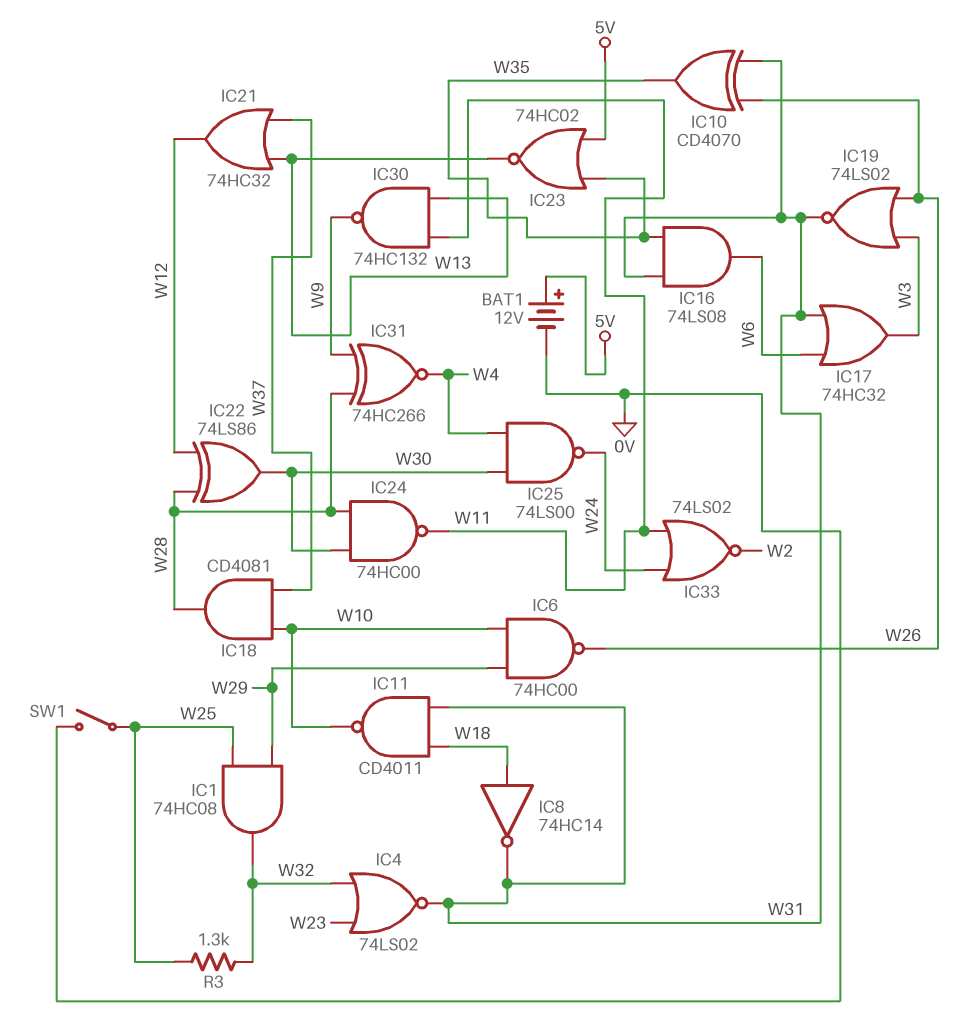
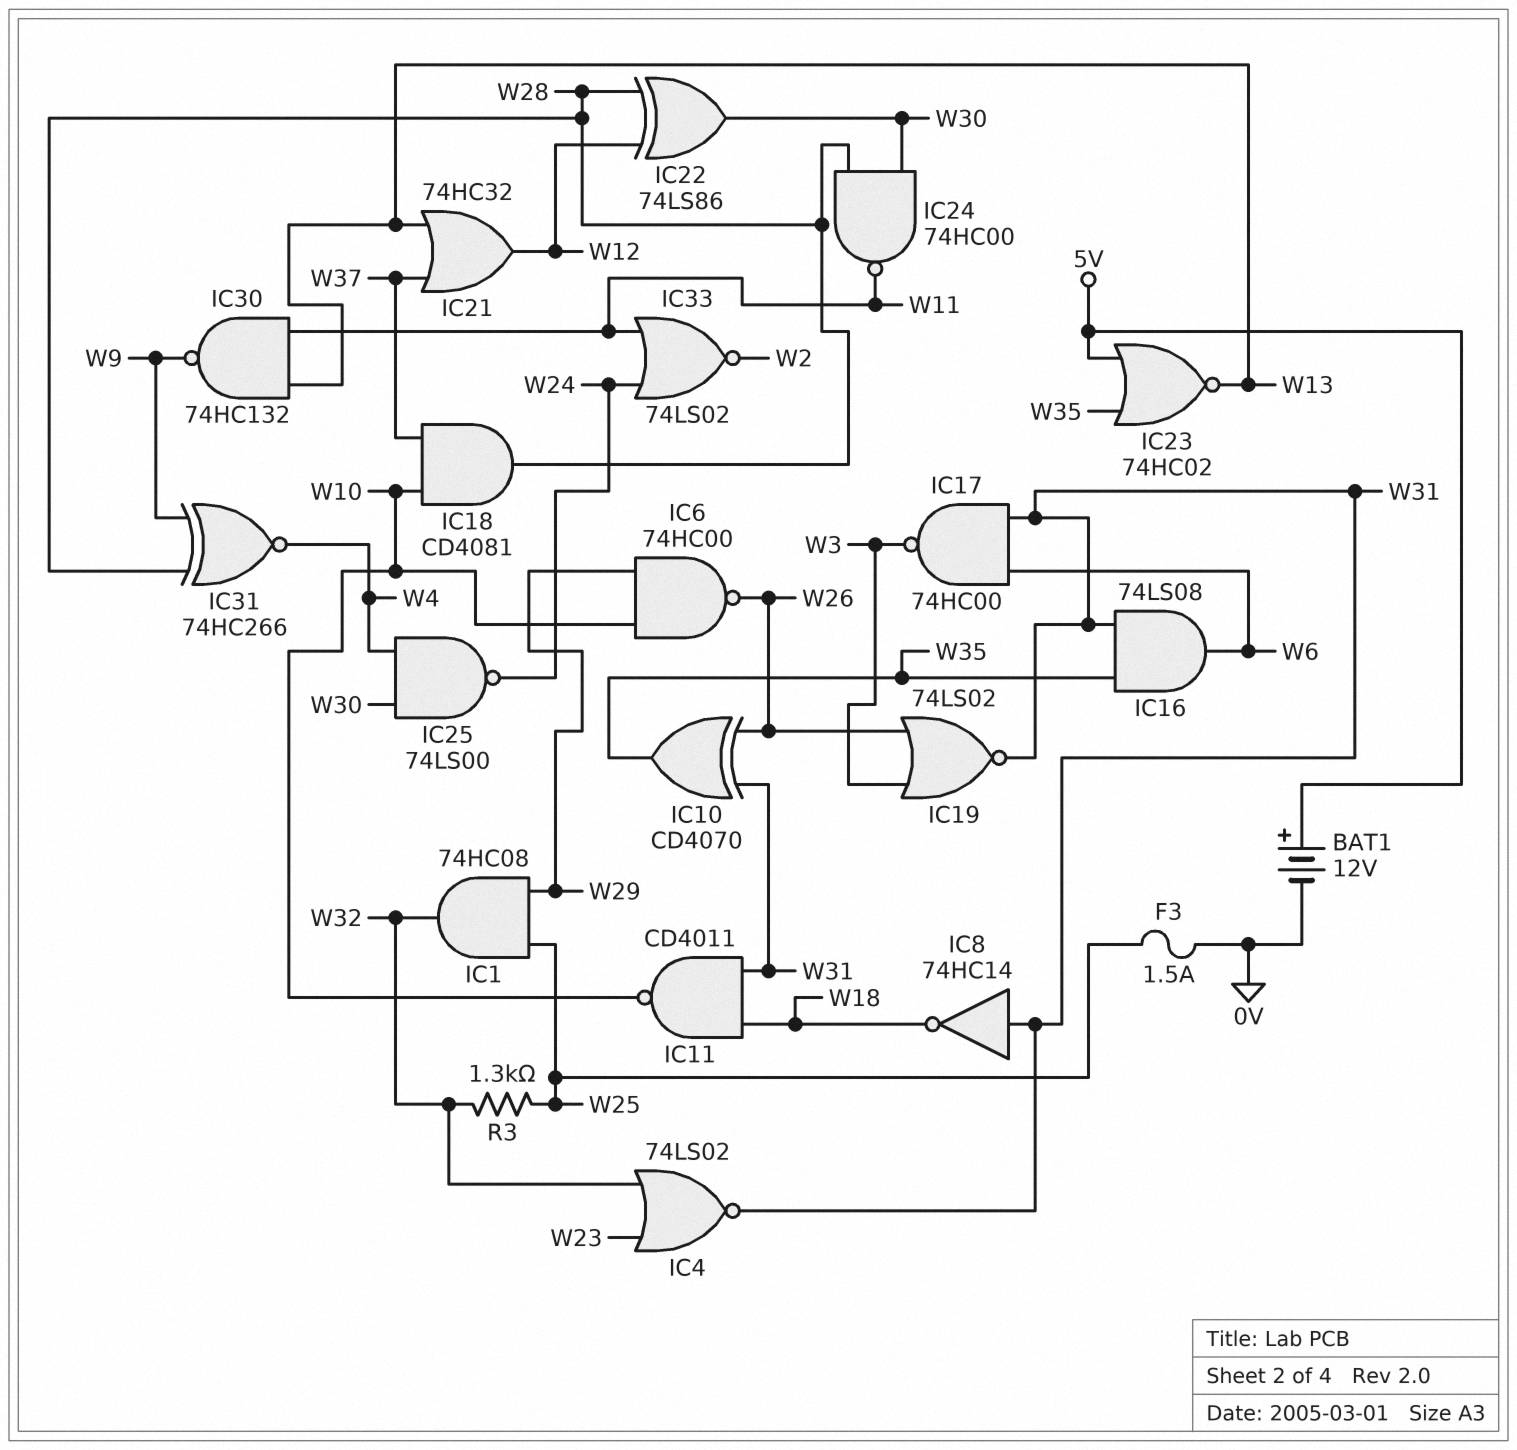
F3: none -> 1.5A (0V, W25)
IC8: NOT 74HC14 (in W18, out W31) -> NOT 74HC14 (in W31, out W18)
IC17: OR 74HC32 (in W6, in W31, out W3) -> NAND 74HC00 (in W6, in W31, out W3)
SW1: switch (0V, W25) -> none

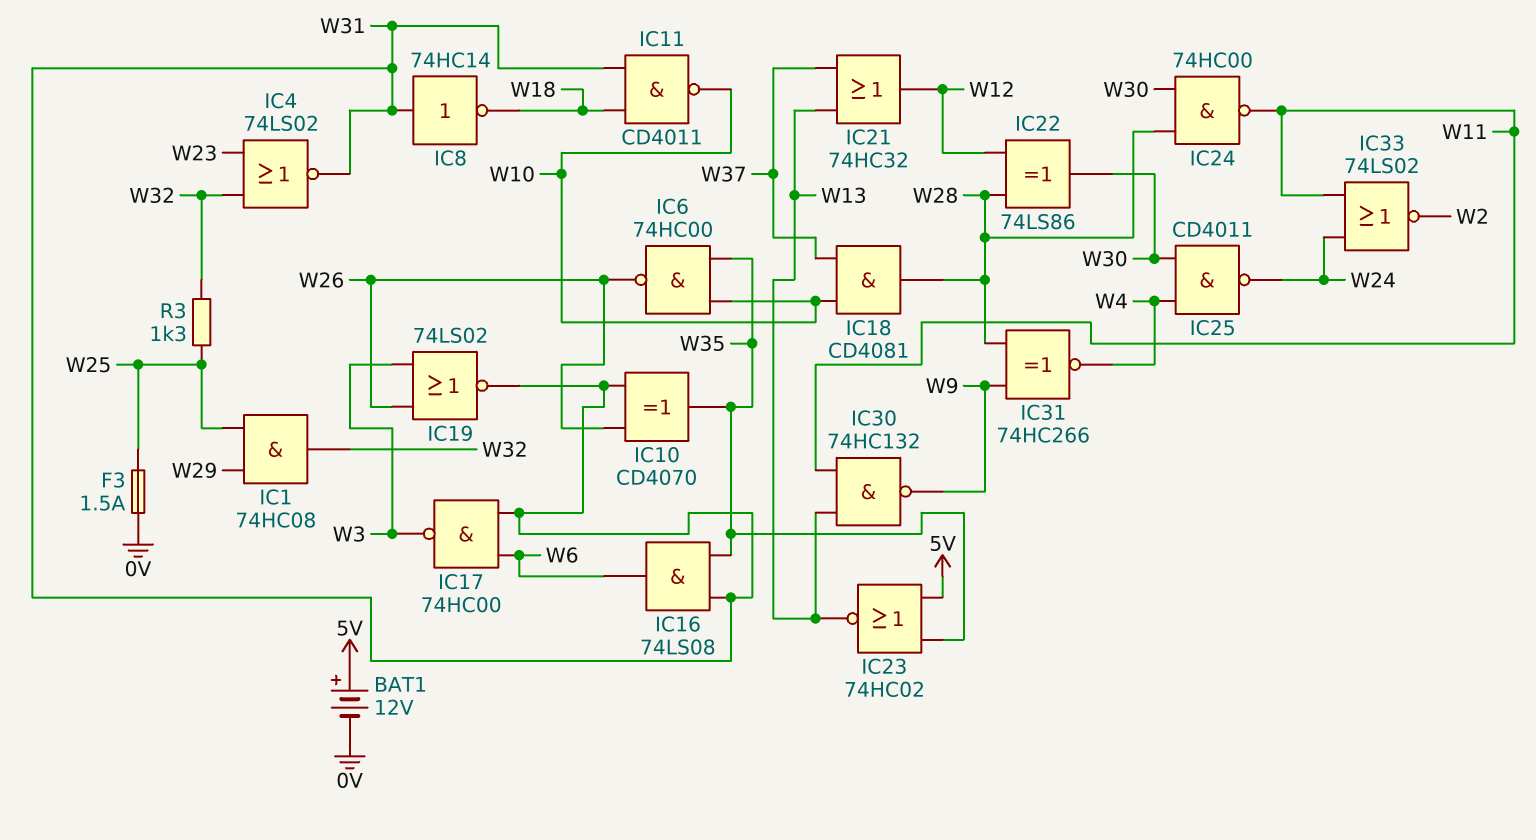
IC6: NAND 74HC00 (in W10, in W29, out W26) -> NAND 74HC00 (in W10, in W35, out W26)
IC25: NAND 74LS00 (in W4, in W30, out W24) -> NAND CD4011 (in W4, in W30, out W24)

